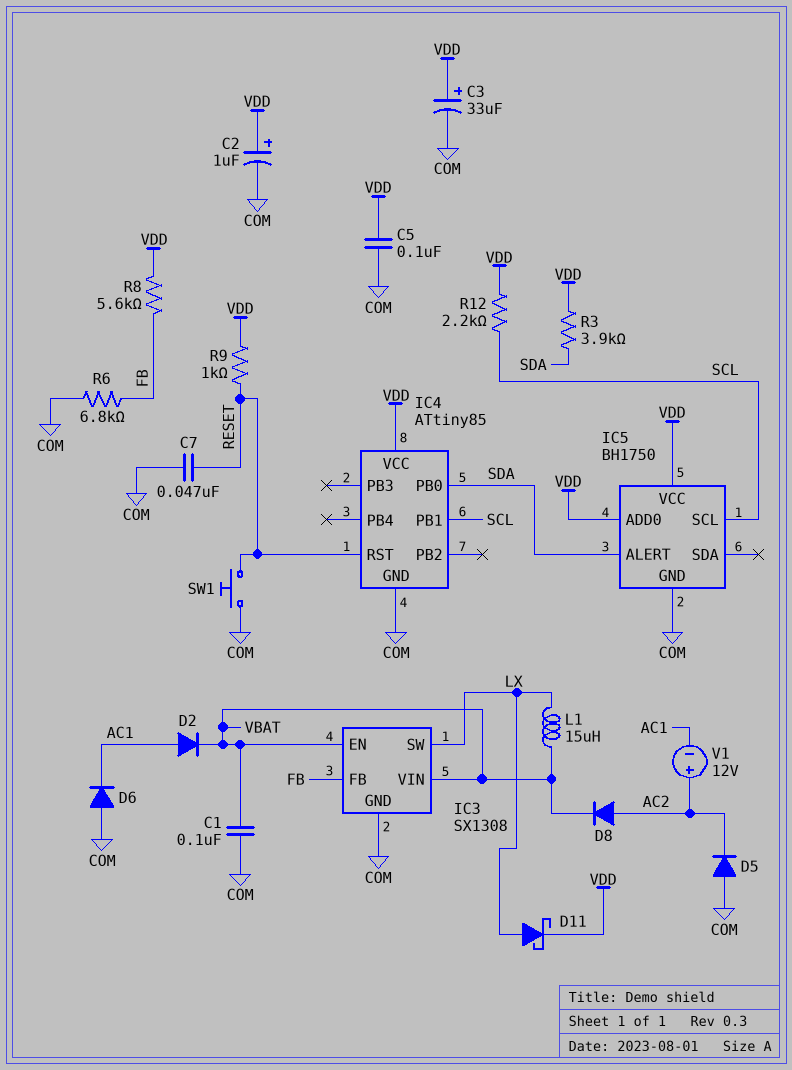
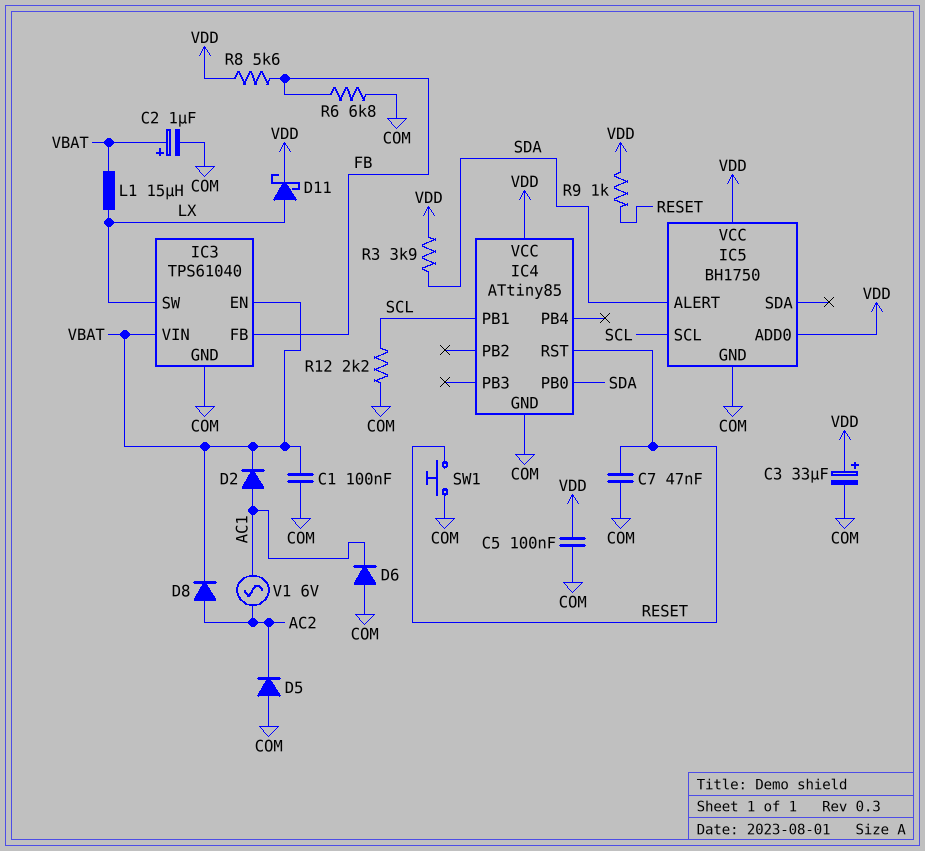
C2: 1uF (plus VDD, minus COM) -> 1uF (plus VBAT, minus COM)
IC3: SX1308 -> TPS61040
R12: 2.2k (SCL, VDD) -> 2.2k (COM, SCL)
V1: 12V (plus AC2, minus AC1) -> AC 6V (AC1, AC2)

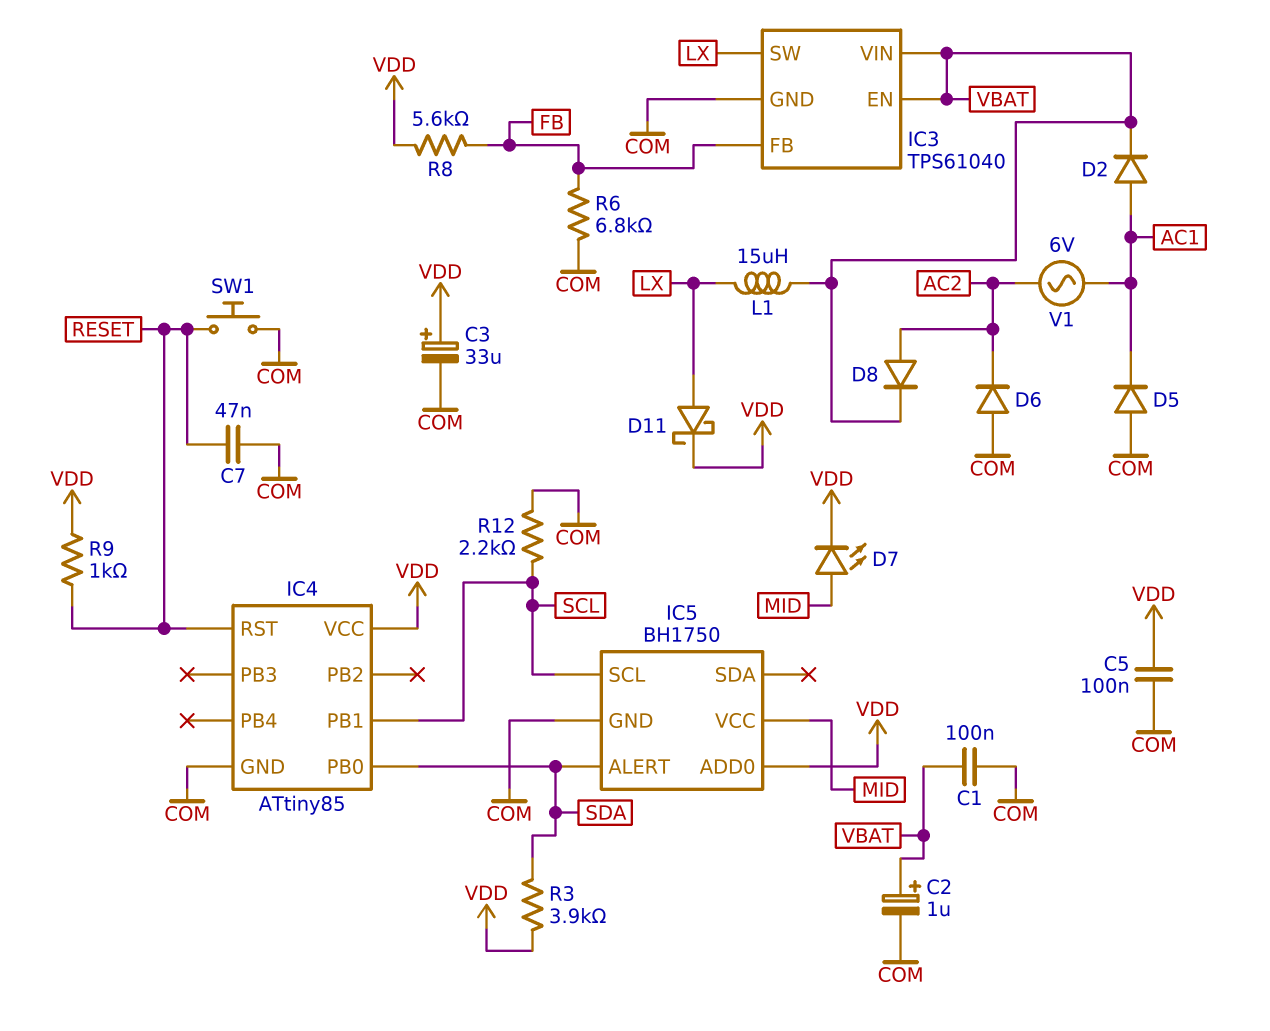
D5: diode (A COM, K AC2) -> diode (A COM, K AC1)
D6: diode (A COM, K AC1) -> diode (A COM, K AC2)
D7: none -> LED (A MID, K VDD)
IC5 pin VCC: VDD -> MID

